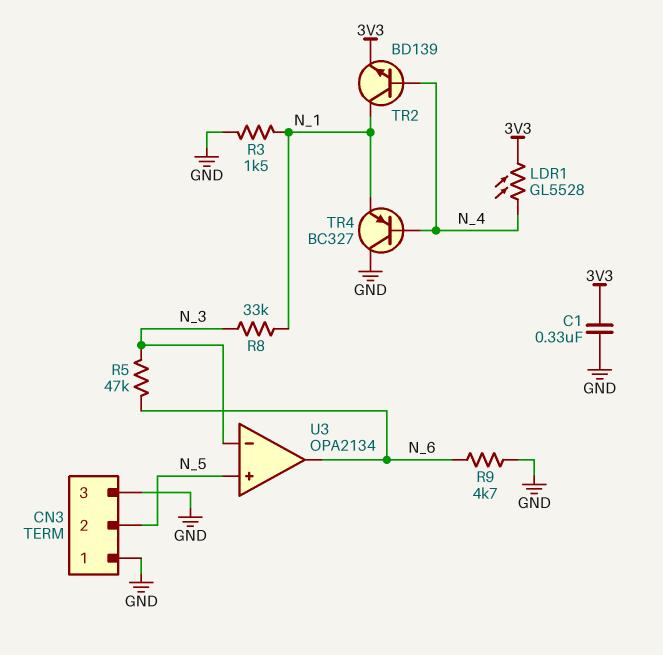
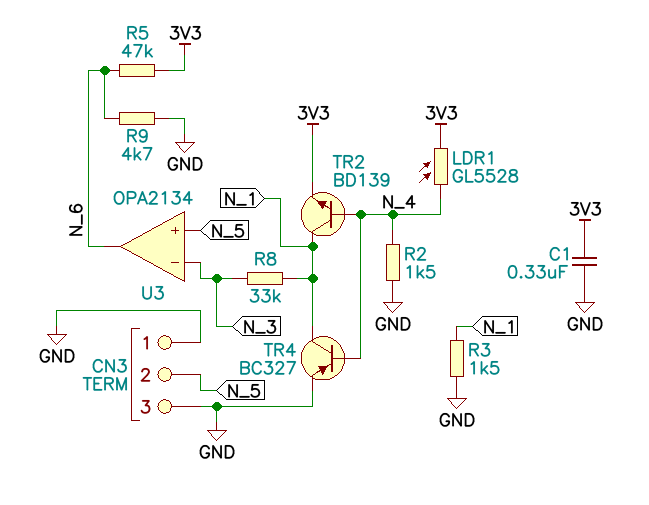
R2: none -> 1.5k (GND, N_4)
R5: 47k (N_3, N_6) -> 47k (3V3, N_6)
TR4: PNP BC327 (B N_4, C GND, E N_1) -> PNP BC327 (B N_4, C N_1, E GND)

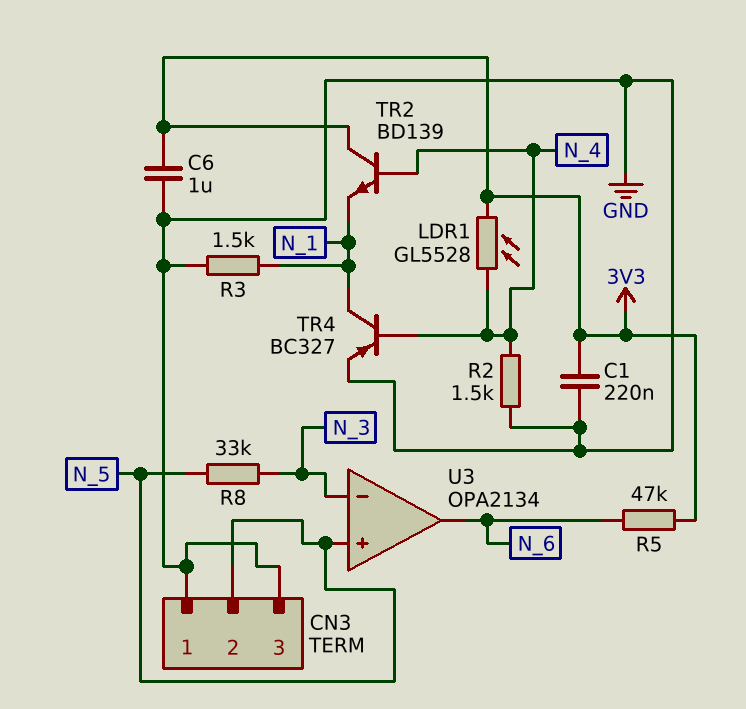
C1: 330nF (3V3, GND) -> 220nF (3V3, GND)
C6: none -> 1uF (3V3, GND)
R8: 33k (N_1, N_3) -> 33k (N_3, N_5)
R9: 4.7k (GND, N_6) -> none
TR2: NPN BD139 (B N_4, C N_1, E 3V3) -> NPN BD139 (B N_4, C 3V3, E N_1)

